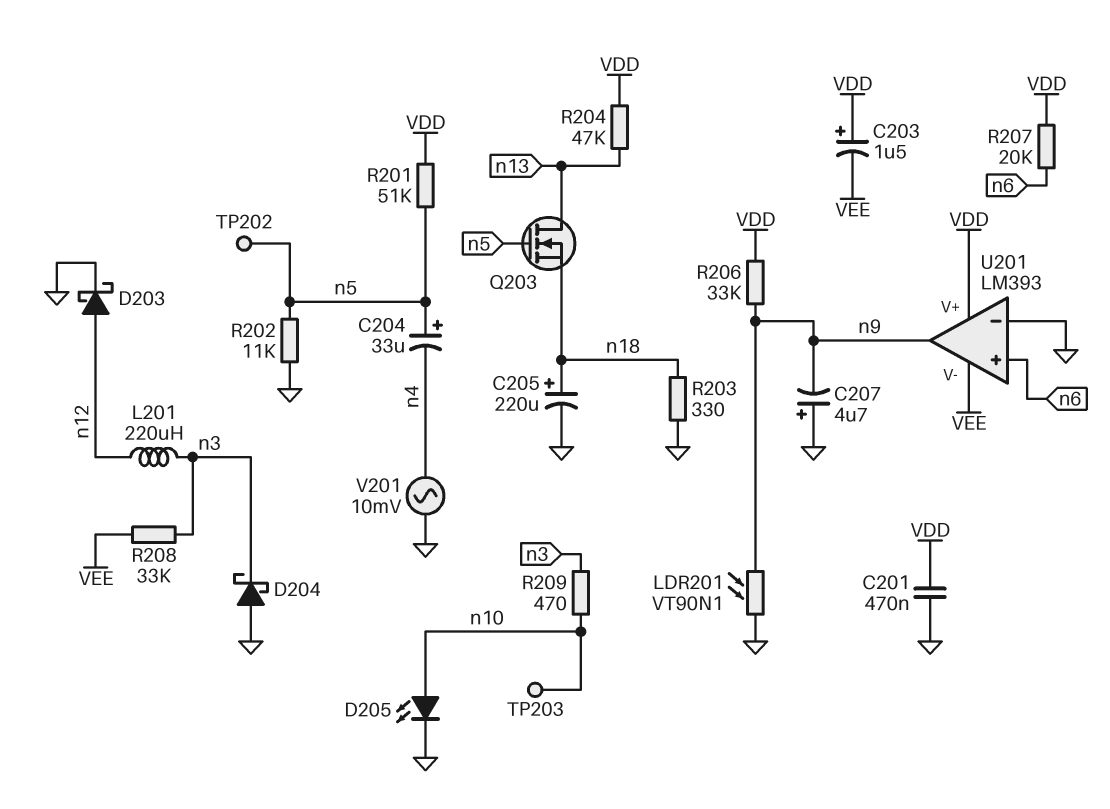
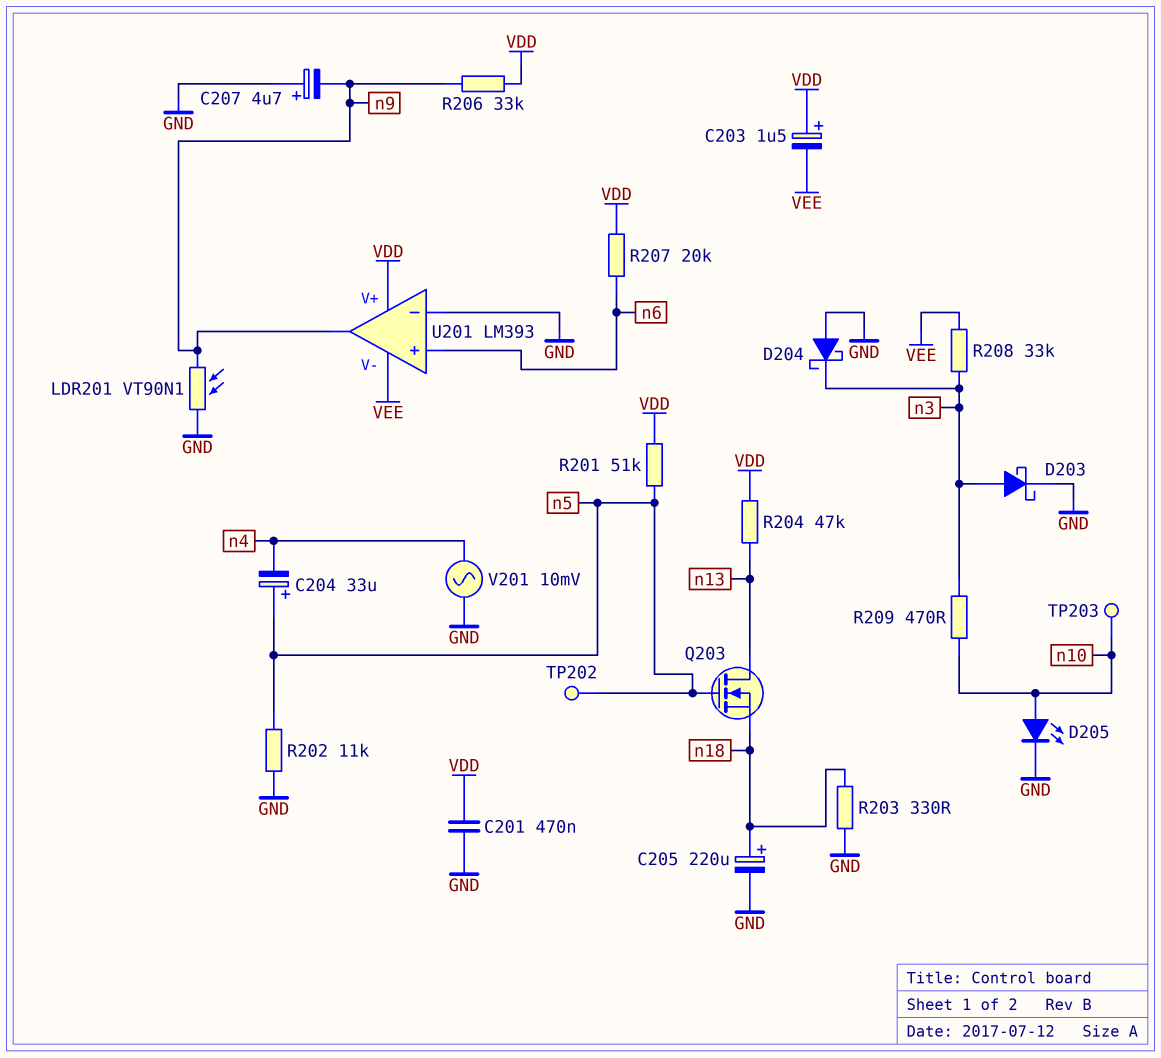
D203: schottky (A n12, K GND) -> schottky (A n3, K GND)
L201: 220uH (n3, n12) -> none

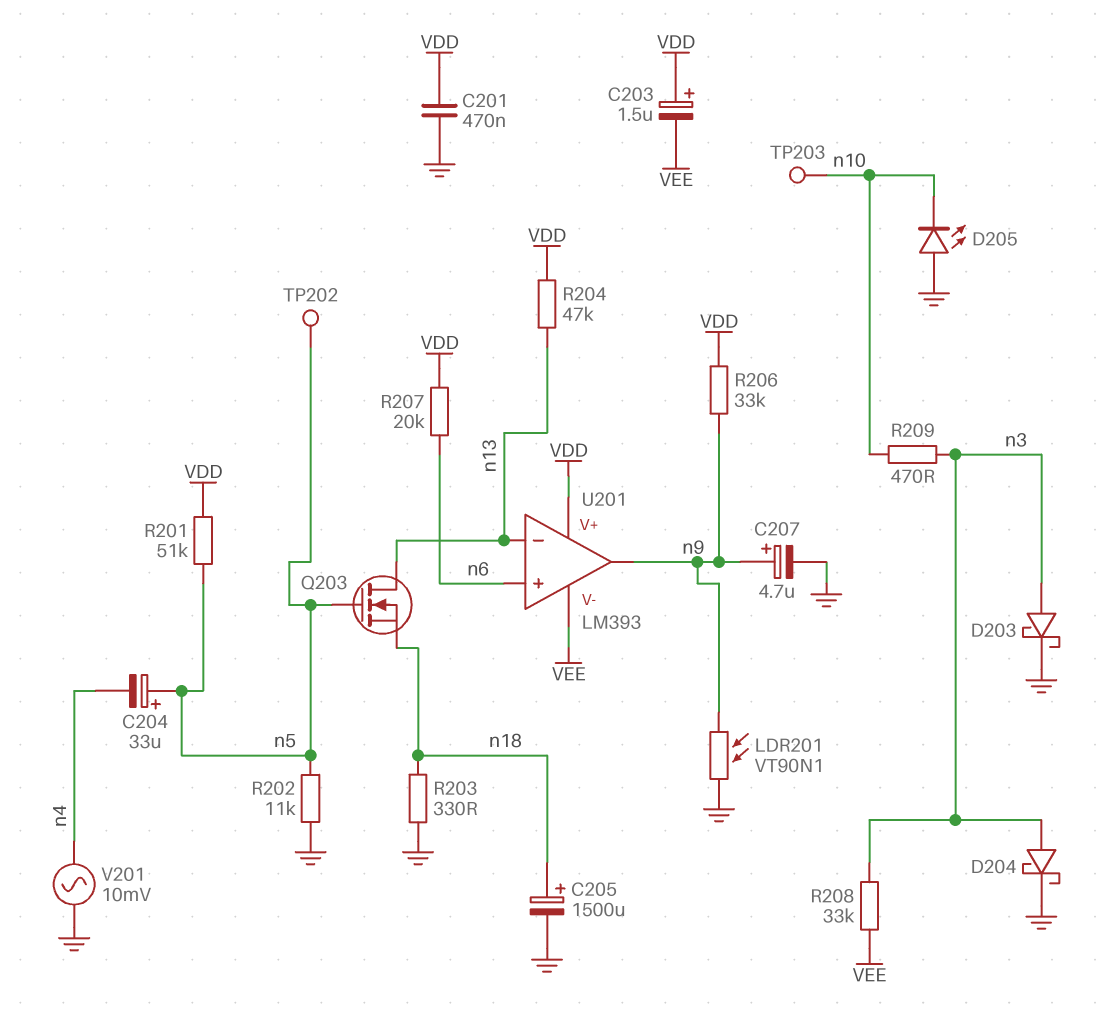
C205: 220uF (plus n18, minus GND) -> 1500uF (plus n18, minus GND)
C207: 4.7uF (plus GND, minus n9) -> 4.7uF (plus n9, minus GND)
D204: schottky (A GND, K n3) -> schottky (A n3, K GND)
D205: LED (A n10, K GND) -> LED (A GND, K n10)
U201 pin in-: GND -> n13

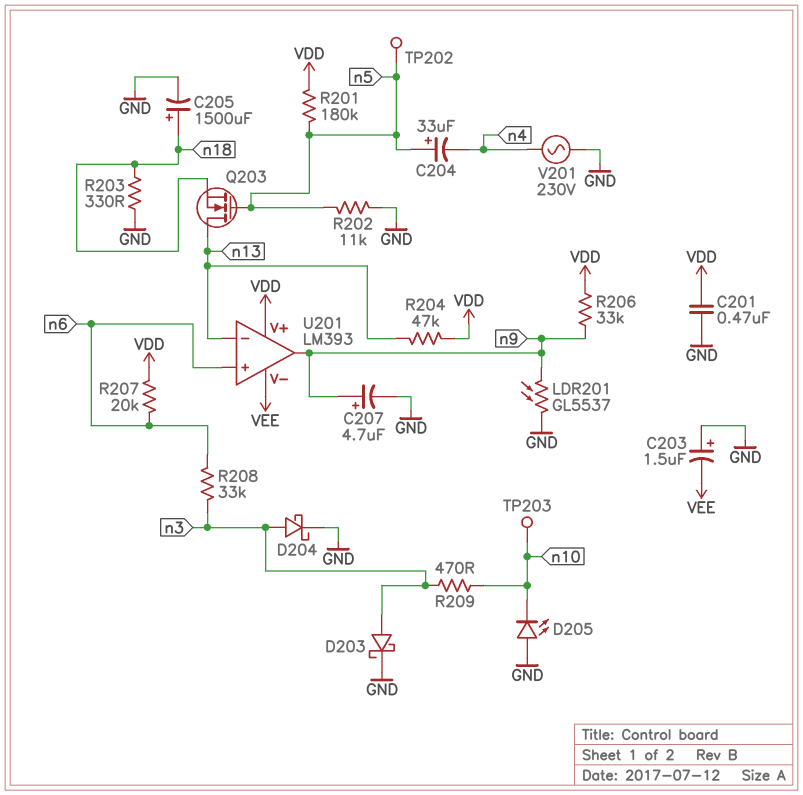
C203: 1.5uF (plus VDD, minus VEE) -> 1.5uF (plus GND, minus VEE)
LDR201: VT90N1 (GND, n9) -> GL5537 (GND, n9)
R201: 51k (VDD, n5) -> 180k (VDD, n5)
R208: 33k (VEE, n3) -> 33k (n3, n6)
V201: AC 10mV (GND, n4) -> AC 230V (GND, n4)

